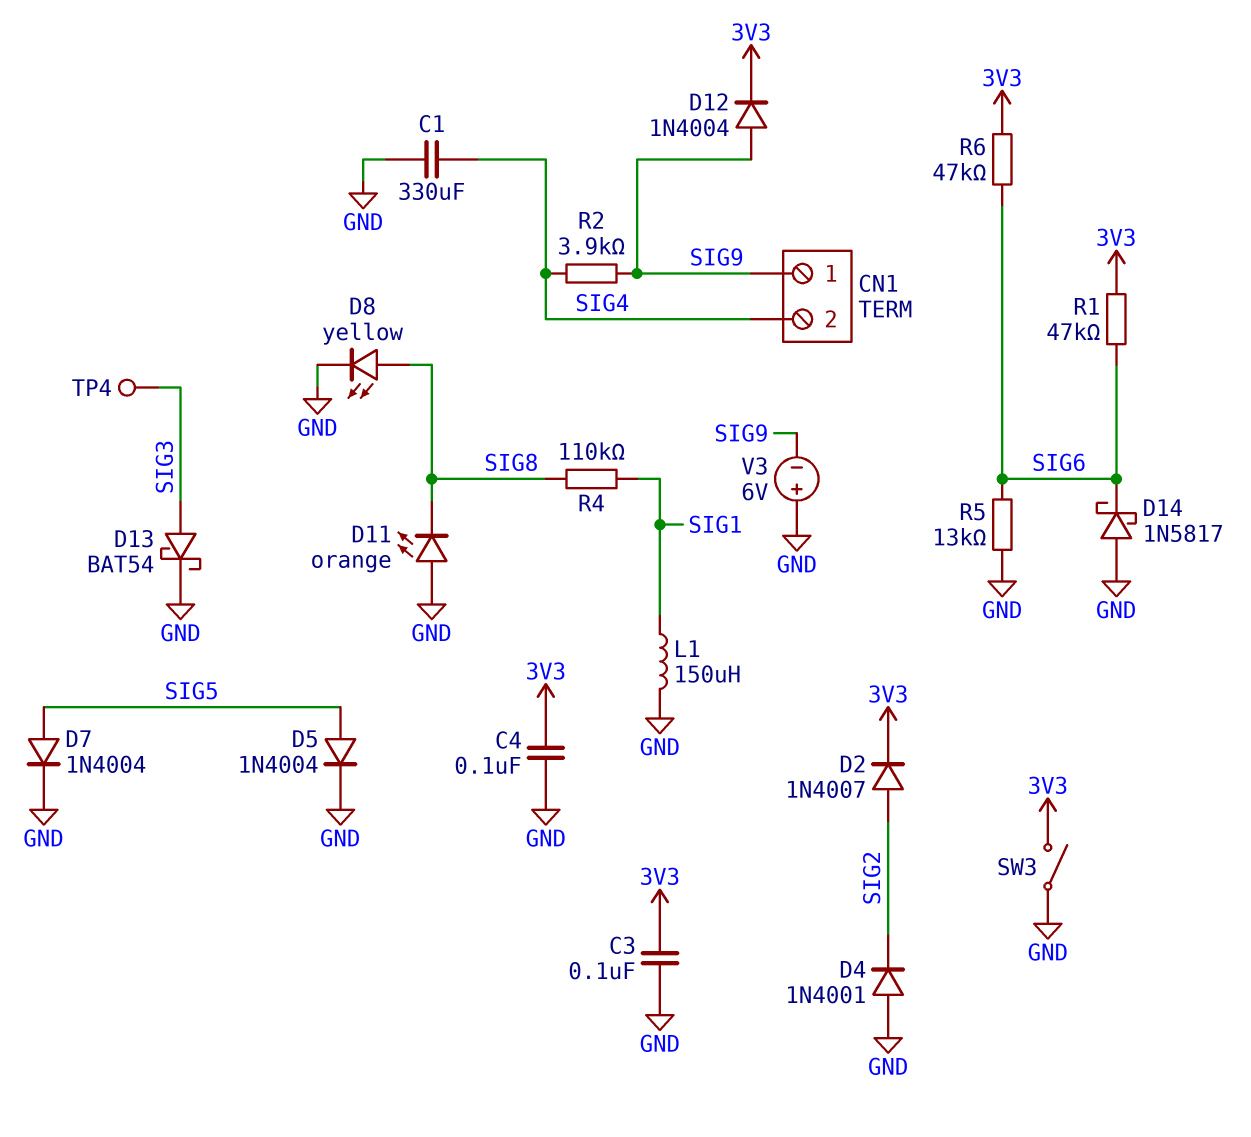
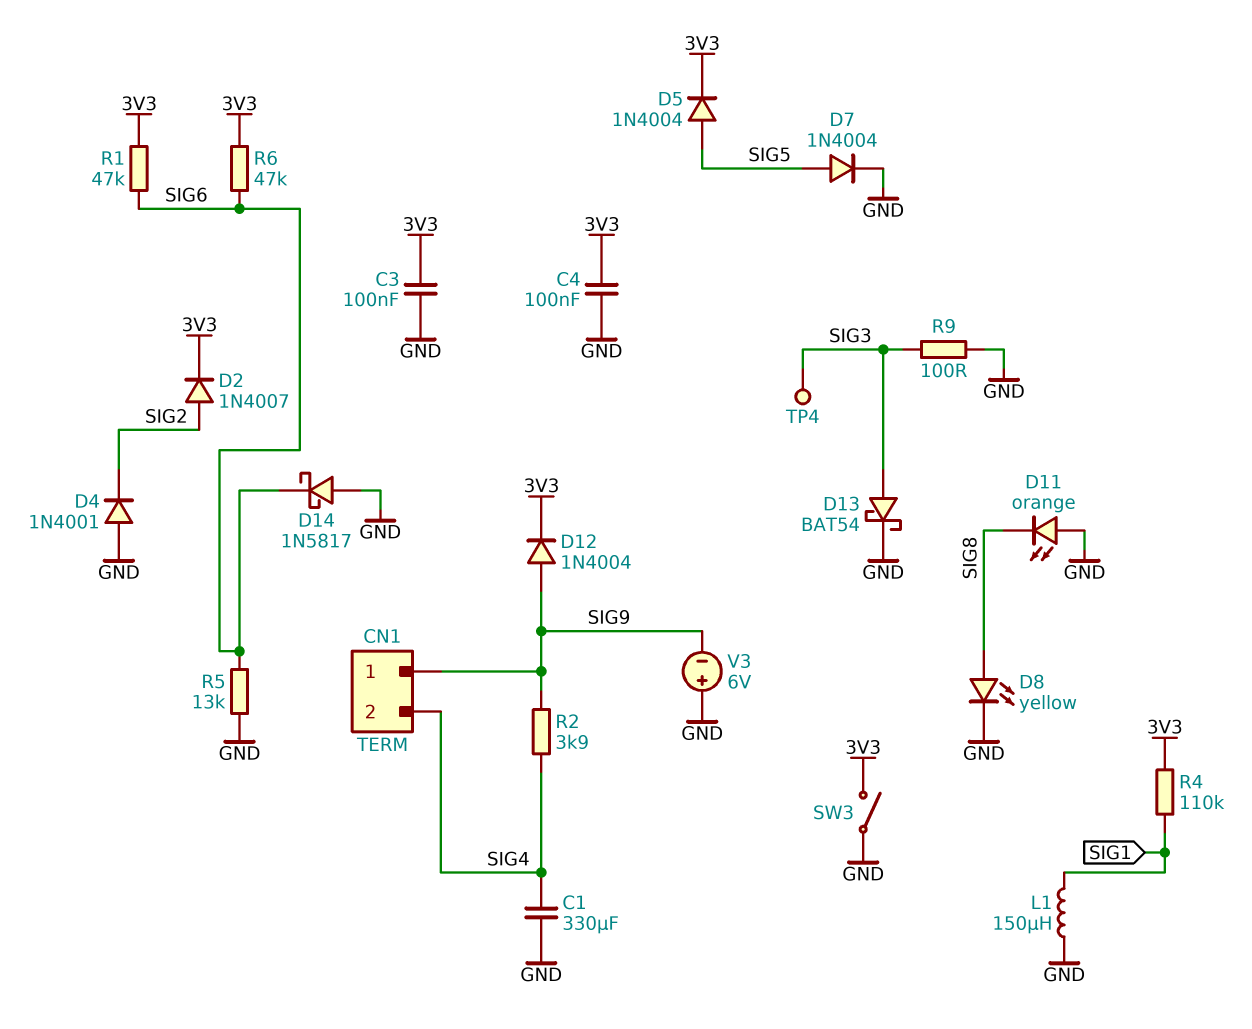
D5: diode 1N4004 (A SIG5, K GND) -> diode 1N4004 (A SIG5, K 3V3)
R4: 110k (SIG1, SIG8) -> 110k (3V3, SIG1)
R9: none -> 100 (GND, SIG3)

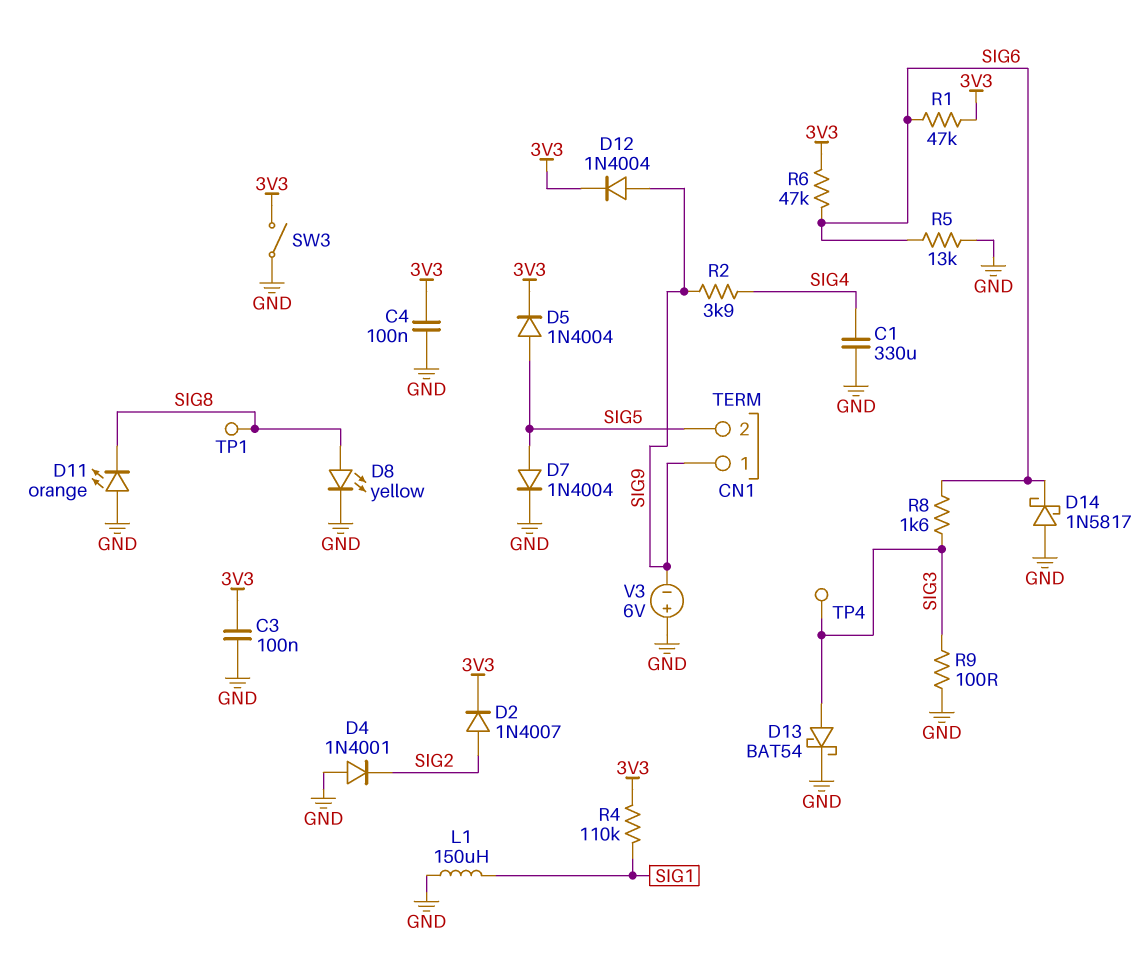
CN1 pin 2: SIG4 -> SIG5
R8: none -> 1.6k (SIG3, SIG6)
TP1: none -> test point (SIG8)

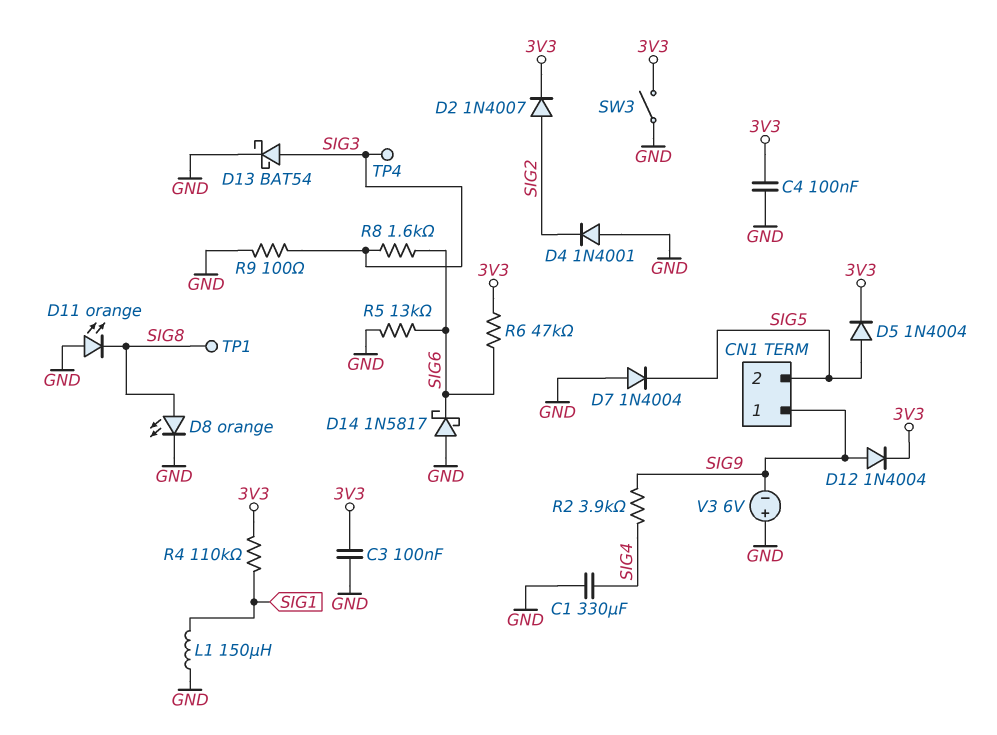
D7: diode 1N4004 (A SIG5, K GND) -> diode 1N4004 (A GND, K SIG5)
D8: LED yellow (A SIG8, K GND) -> LED orange (A SIG8, K GND)
R1: 47k (3V3, SIG6) -> none

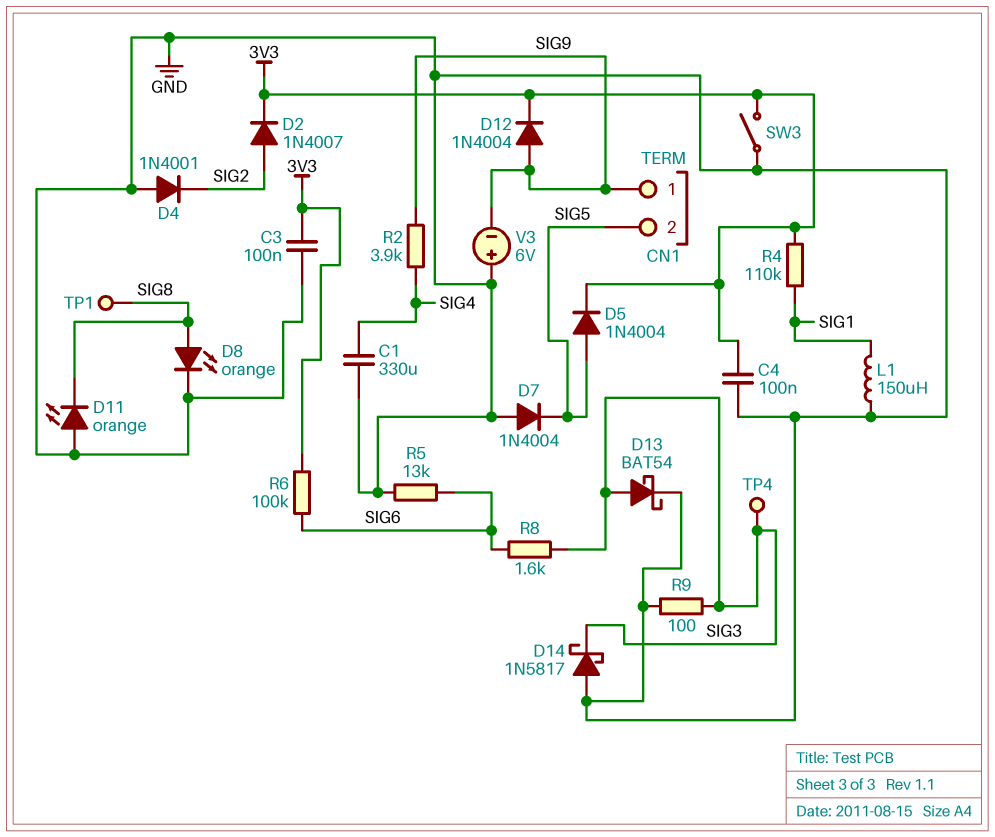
D14: schottky 1N5817 (A GND, K SIG6) -> schottky 1N5817 (A GND, K SIG3)
R6: 47k (3V3, SIG6) -> 100k (3V3, SIG6)

